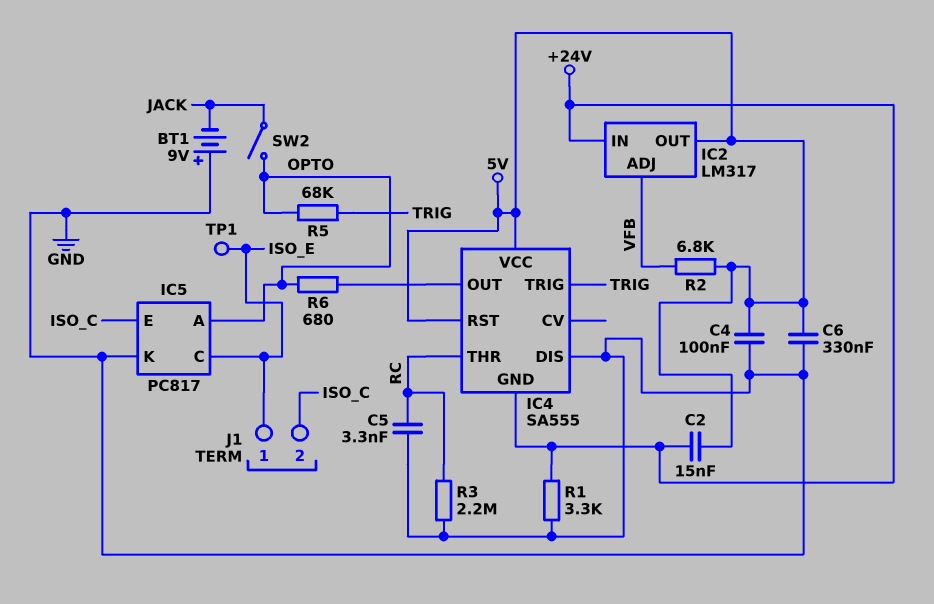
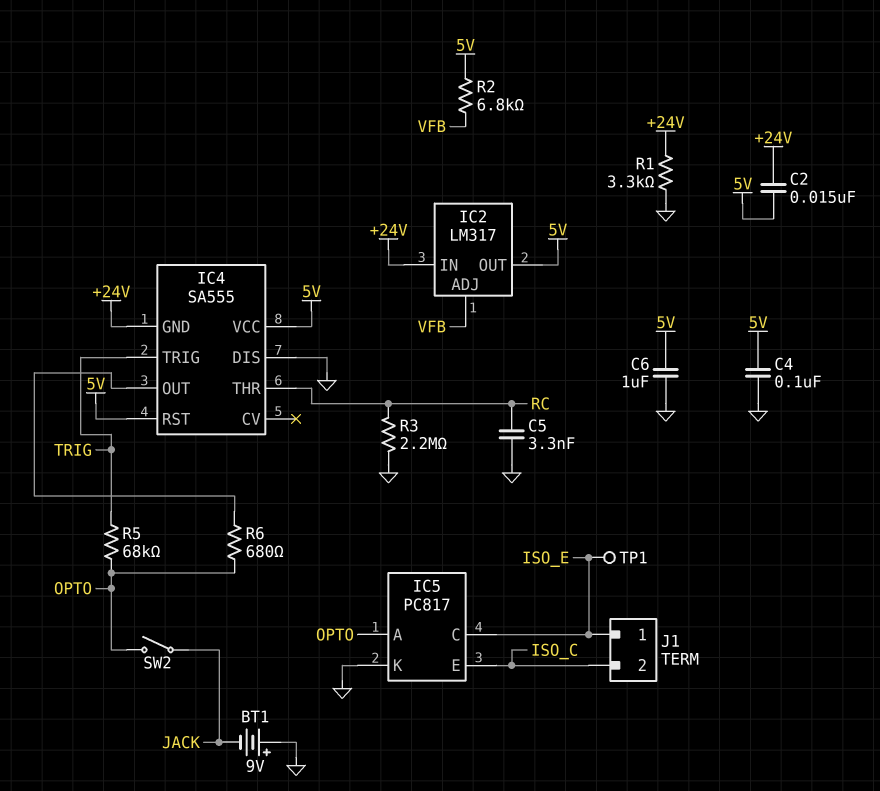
C6: 330nF (5V, GND) -> 1uF (5V, GND)

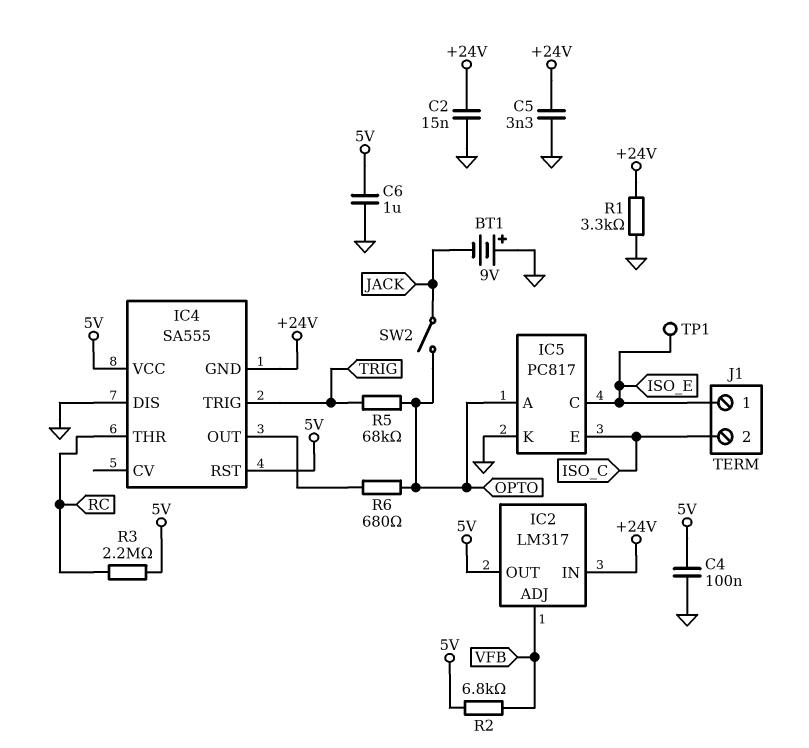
C2: 15nF (+24V, 5V) -> 15nF (+24V, GND)
C5: 3.3nF (GND, RC) -> 3.3nF (+24V, GND)
R3: 2.2M (GND, RC) -> 2.2M (5V, RC)

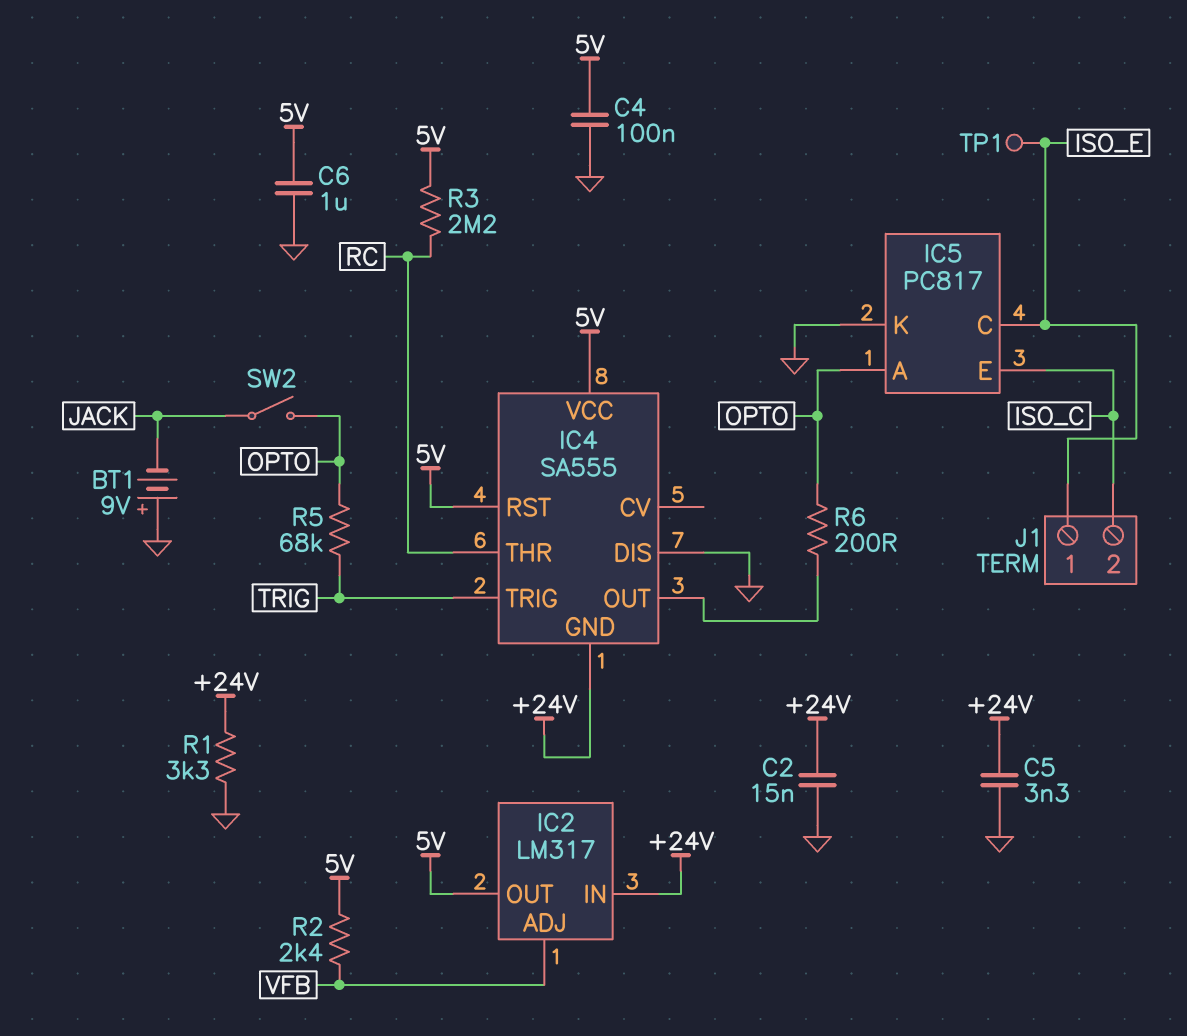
R2: 6.8k (5V, VFB) -> 2.4k (5V, VFB)
R6: 680 (IC4/OUT, OPTO) -> 200 (IC4/OUT, OPTO)

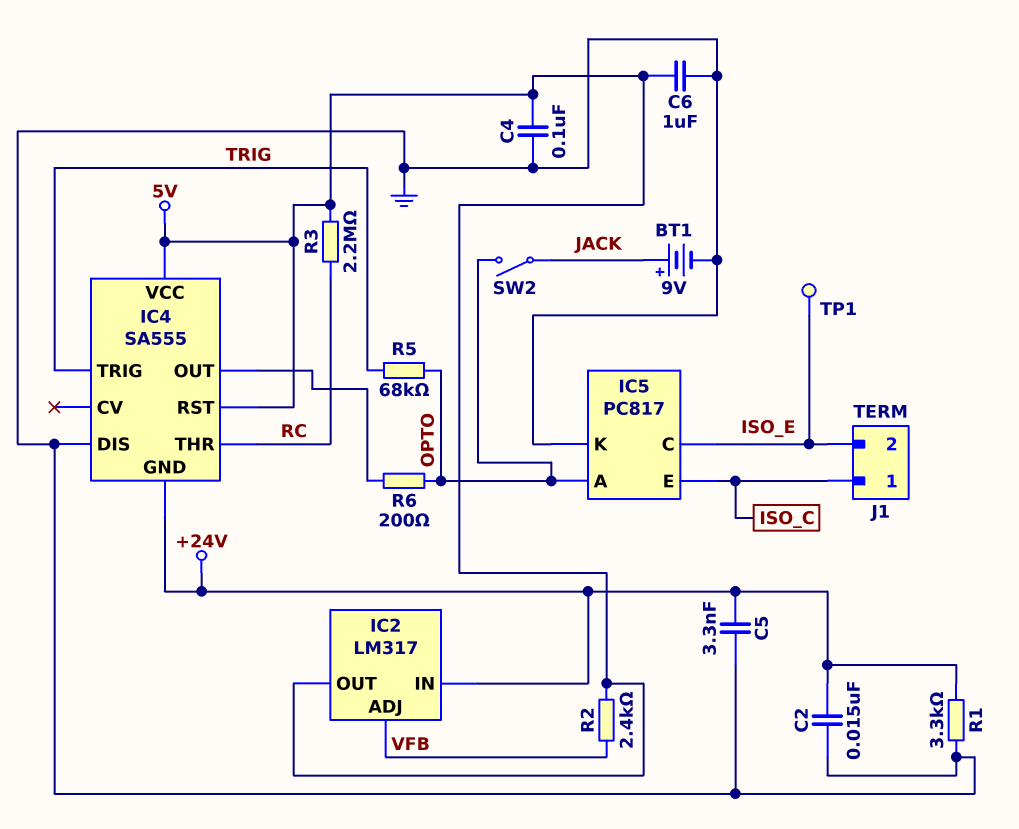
BT1: 9V (plus GND, minus JACK) -> 9V (plus JACK, minus GND)
J1 pin 1: ISO_E -> ISO_C
J1 pin 2: ISO_C -> ISO_E

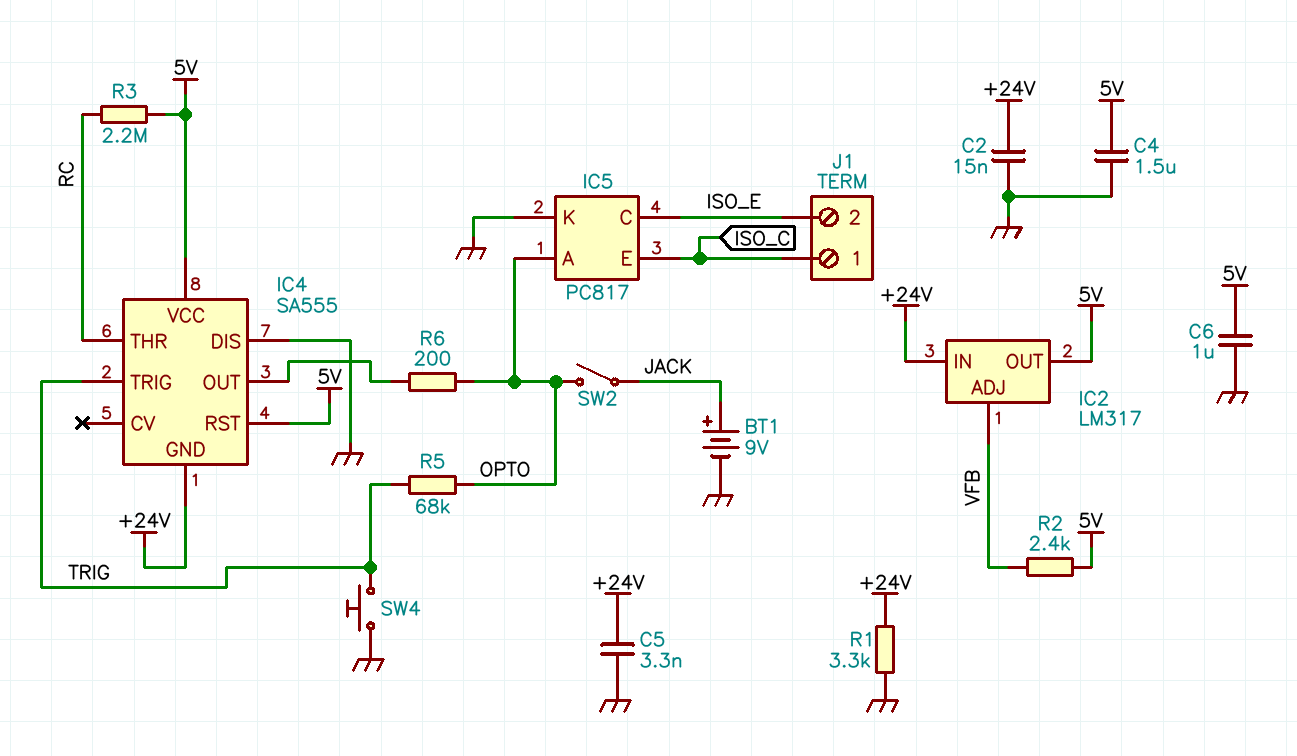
C4: 100nF (5V, GND) -> 1.5uF (5V, GND)
SW4: none -> button (GND, TRIG)
TP1: test point (ISO_E) -> none

